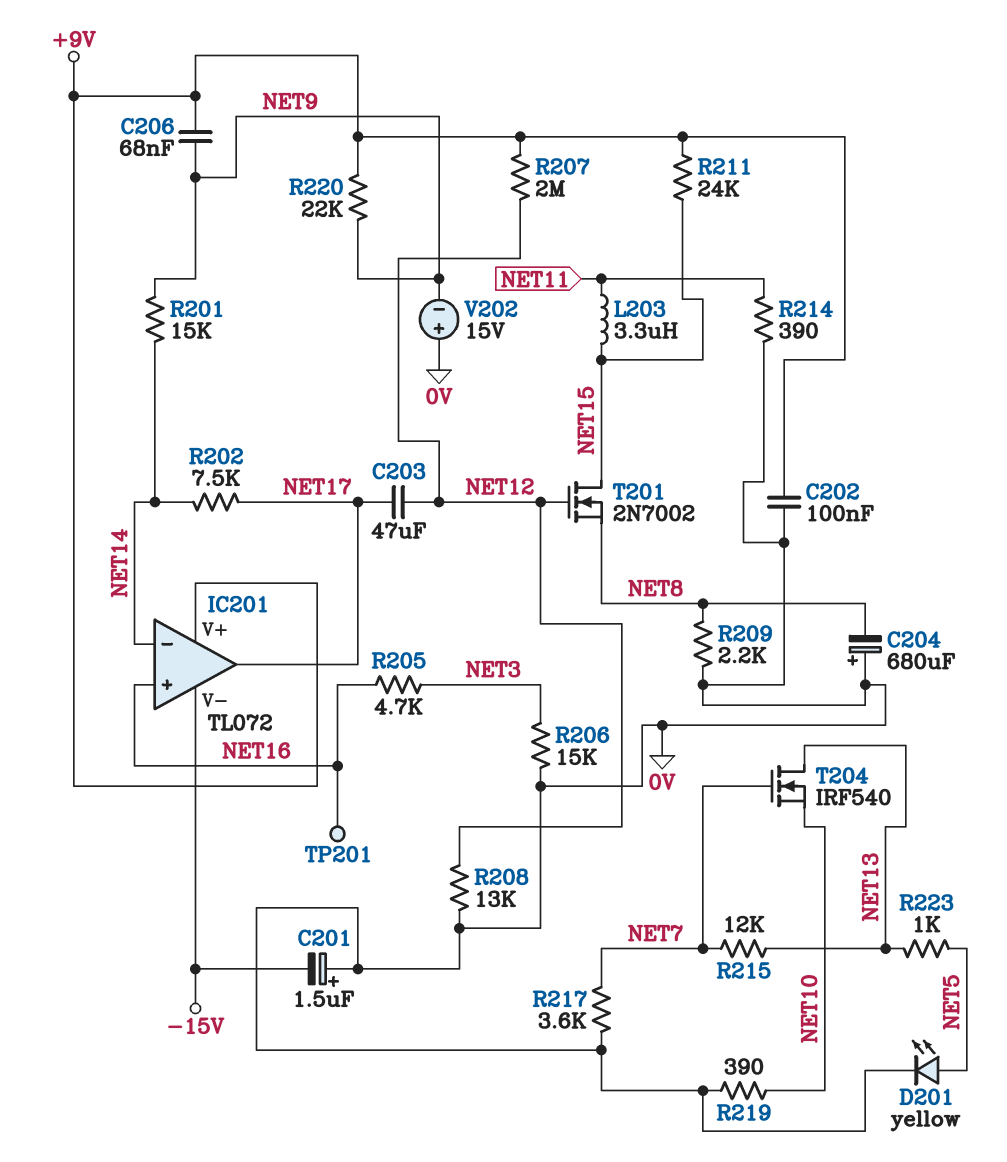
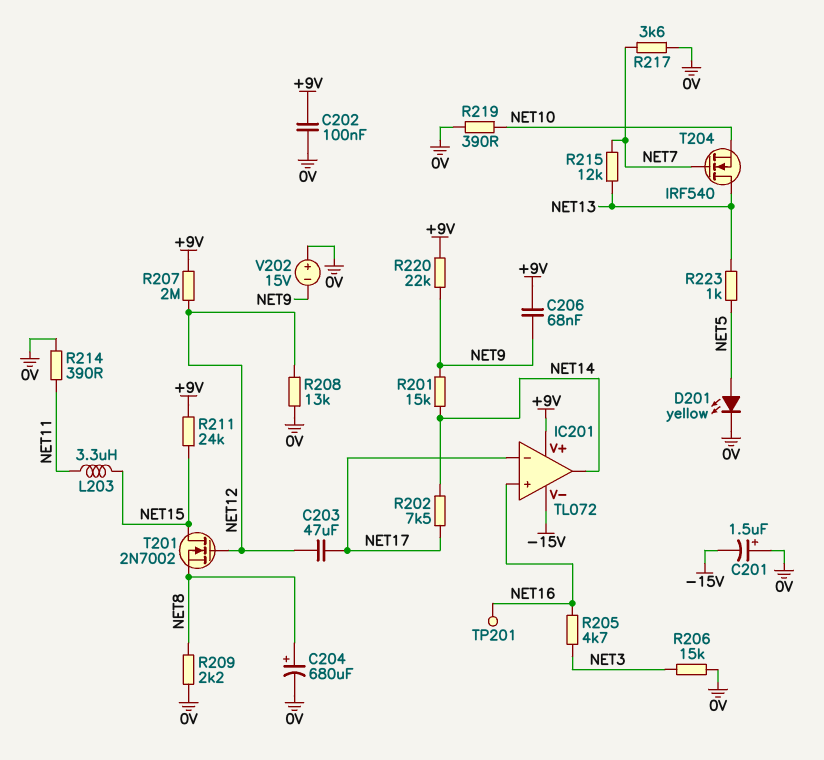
C204: 680uF (plus 0V, minus NET8) -> 680uF (plus NET8, minus 0V)
IC201 pin in-: NET14 -> NET17
IC201 pin out: NET17 -> NET14

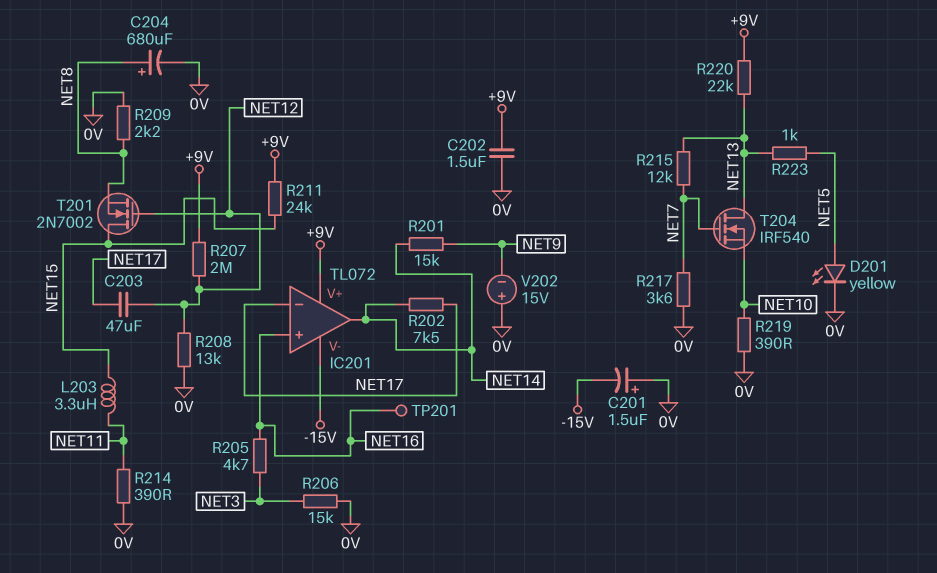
C202: 100nF (+9V, 0V) -> 1.5uF (+9V, 0V)
C206: 68nF (+9V, NET9) -> none
R220: 22k (+9V, NET9) -> 22k (+9V, NET13)

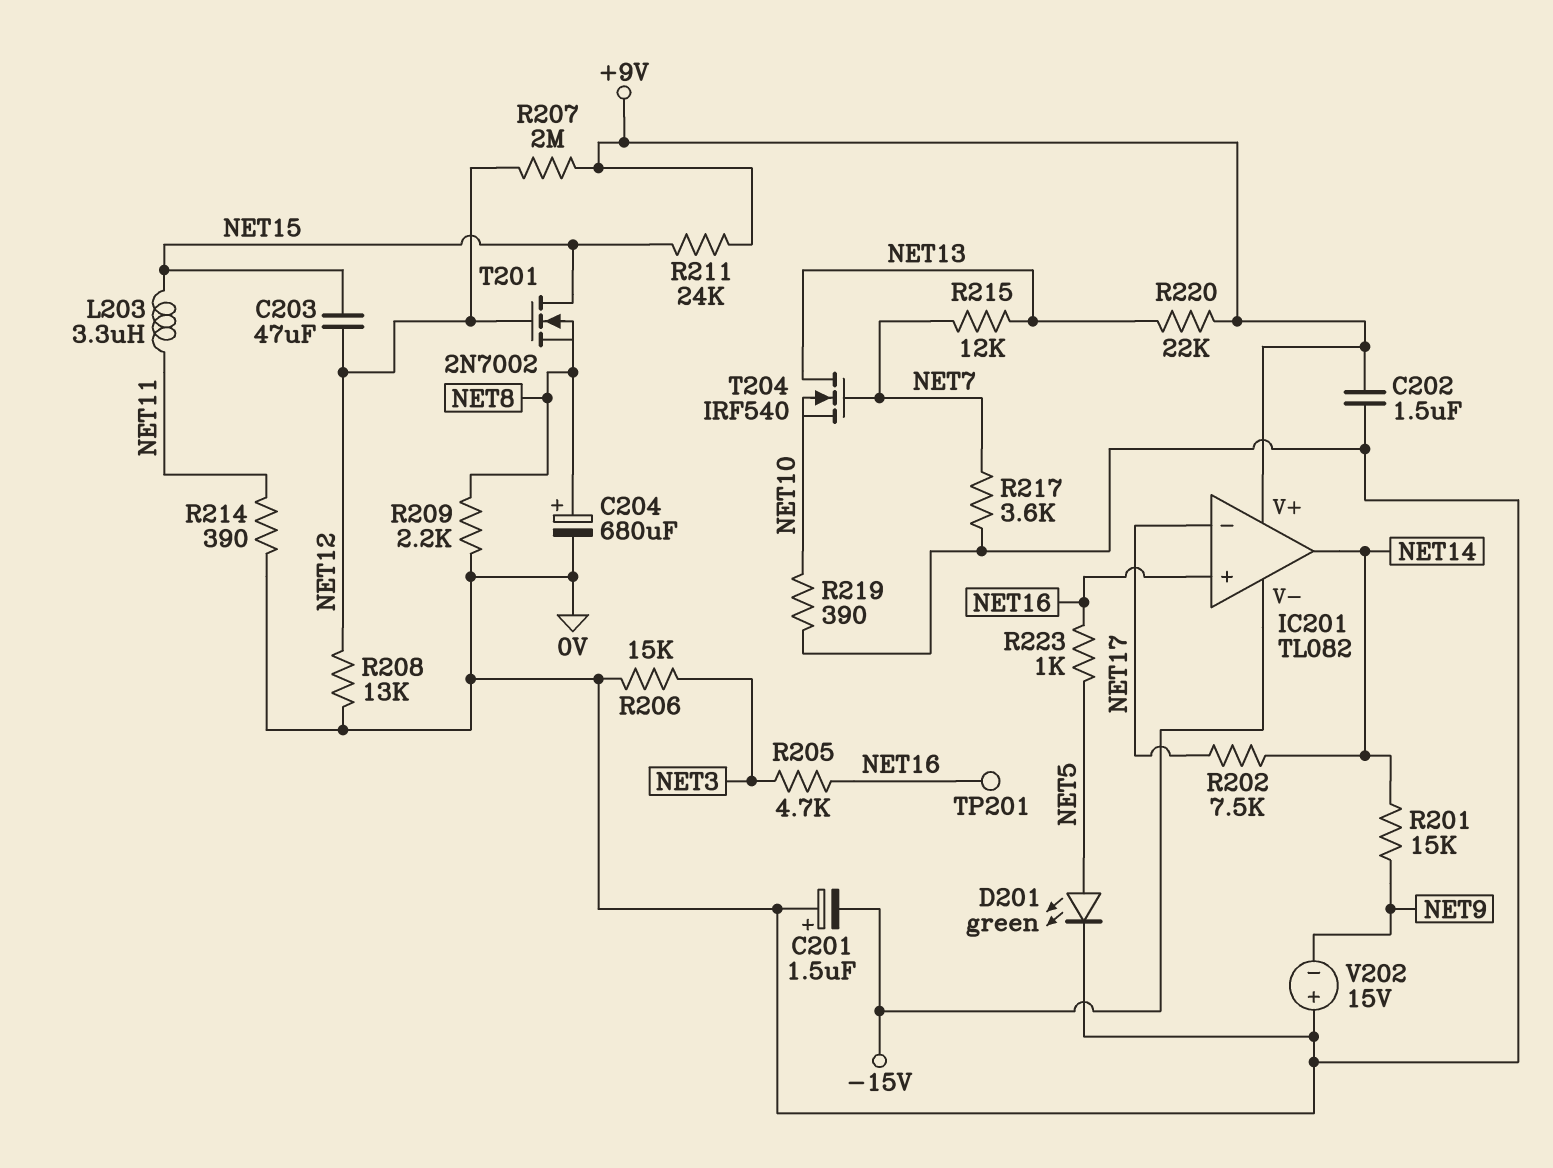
C203: 47uF (NET12, NET17) -> 47uF (NET12, NET15)
D201: LED yellow (A NET5, K 0V) -> LED green (A NET5, K 0V)
IC201: TL072 -> TL082
R223: 1k (NET5, NET13) -> 1k (NET5, NET16)

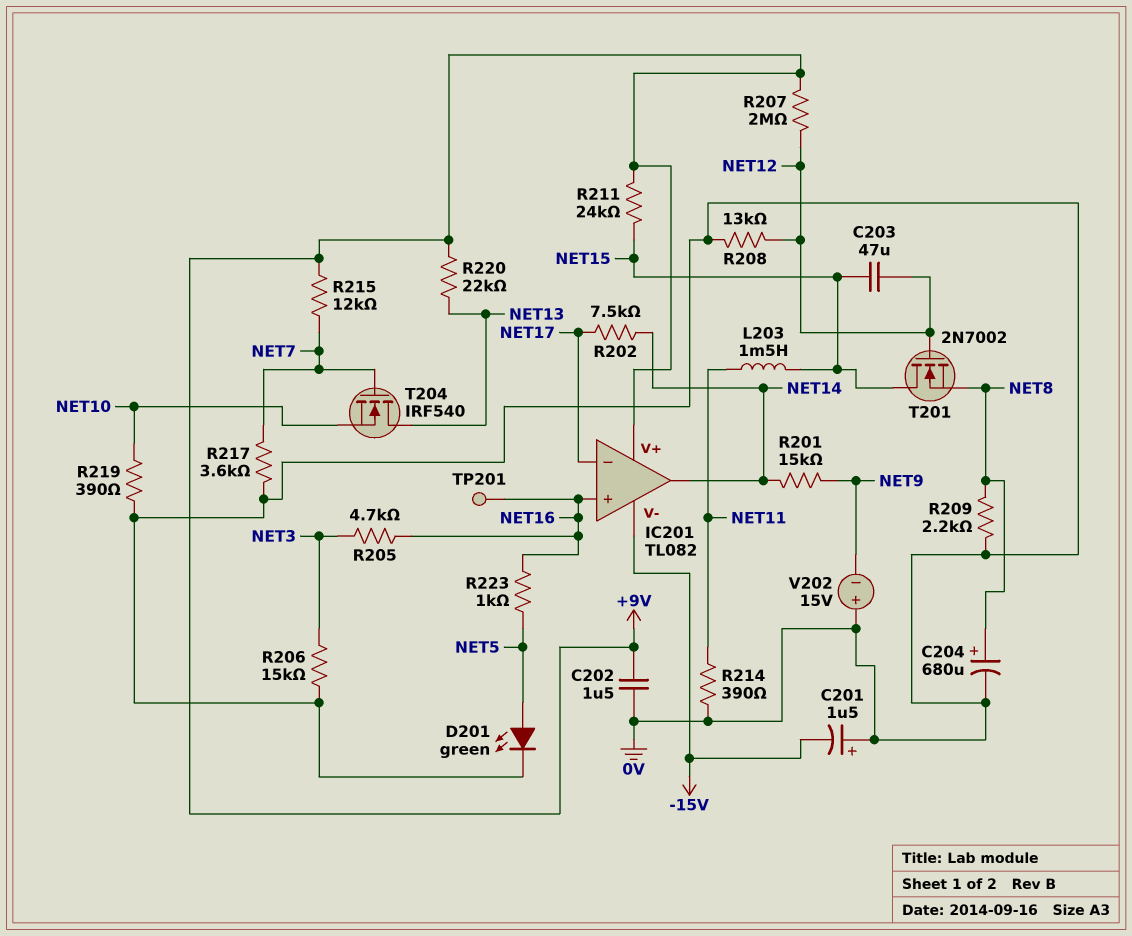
L203: 3.3uH (NET11, NET15) -> 1.5mH (NET11, NET15)
R215: 12k (NET7, NET13) -> 12k (+9V, NET7)

